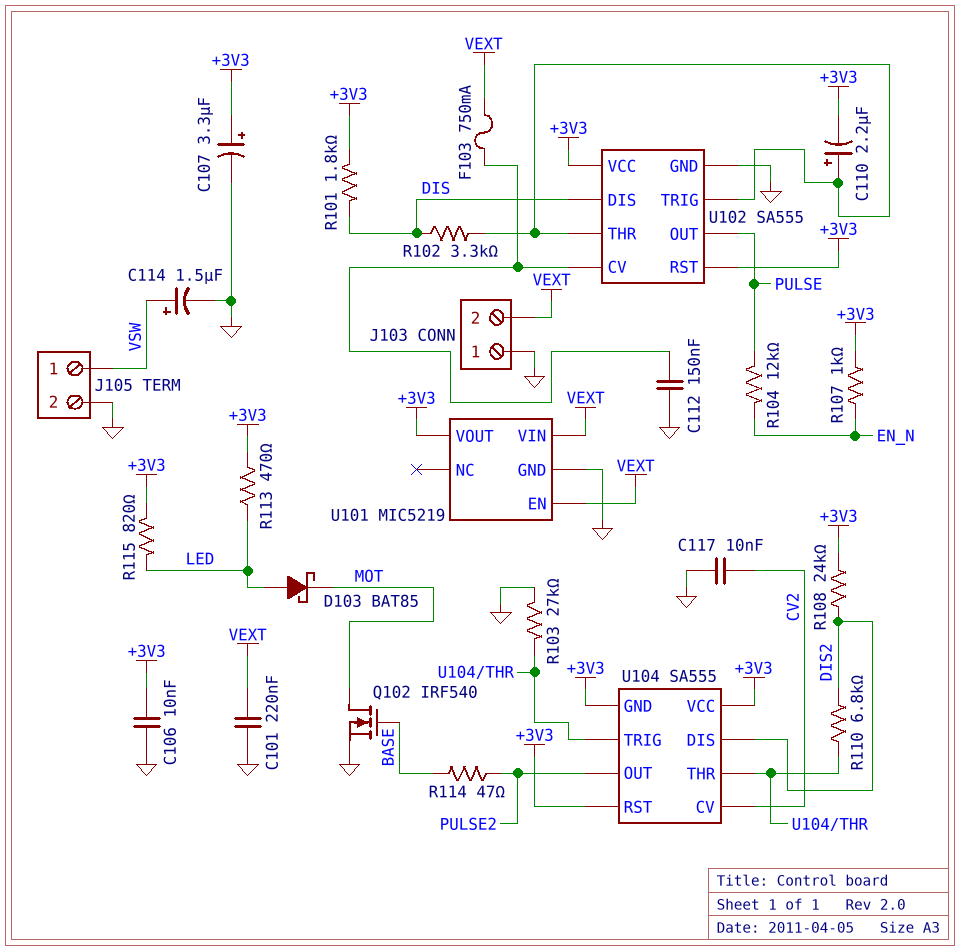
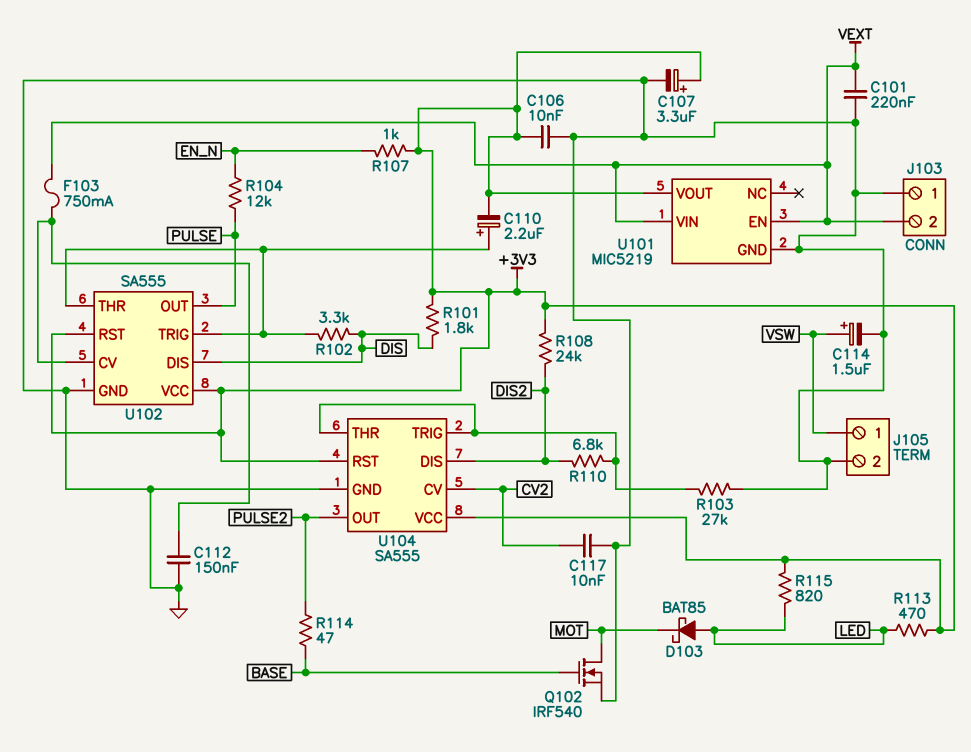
U104 pin GND: +3V3 -> GND

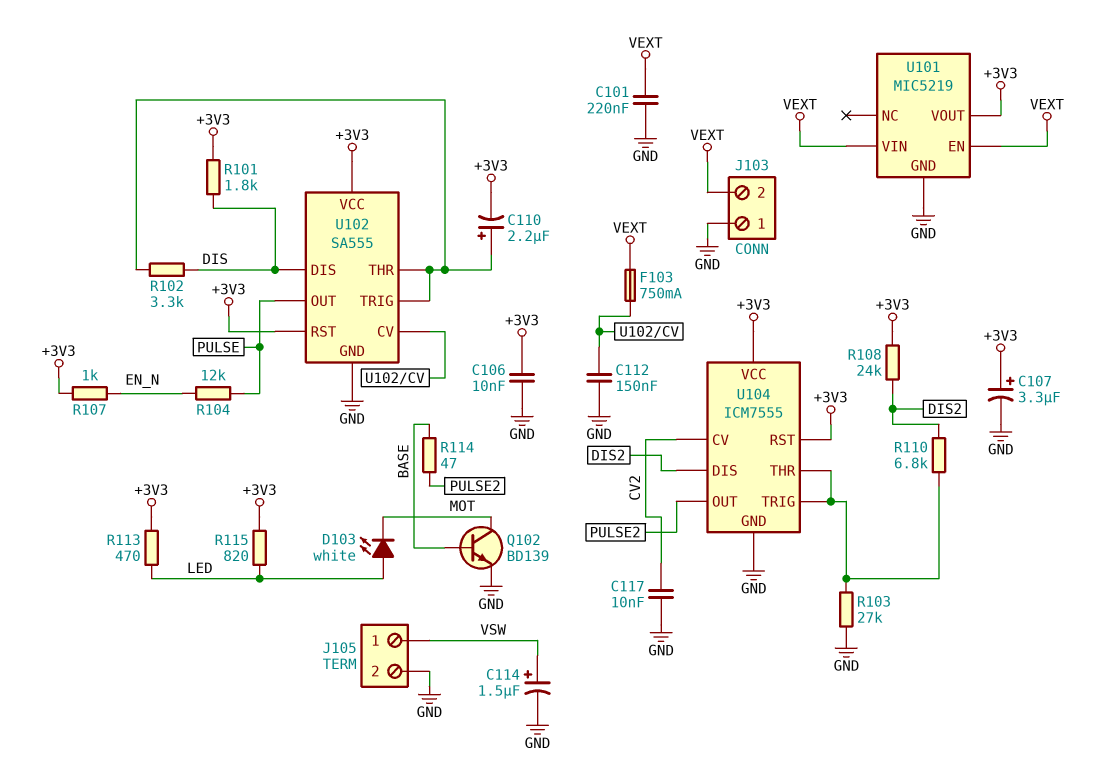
D103: schottky BAT85 (A LED, K MOT) -> LED white (A LED, K MOT)
Q102: NMOS IRF540 (G BASE, D MOT, S GND) -> NPN BD139 (B BASE, C MOT, E GND)
U104: SA555 -> ICM7555

